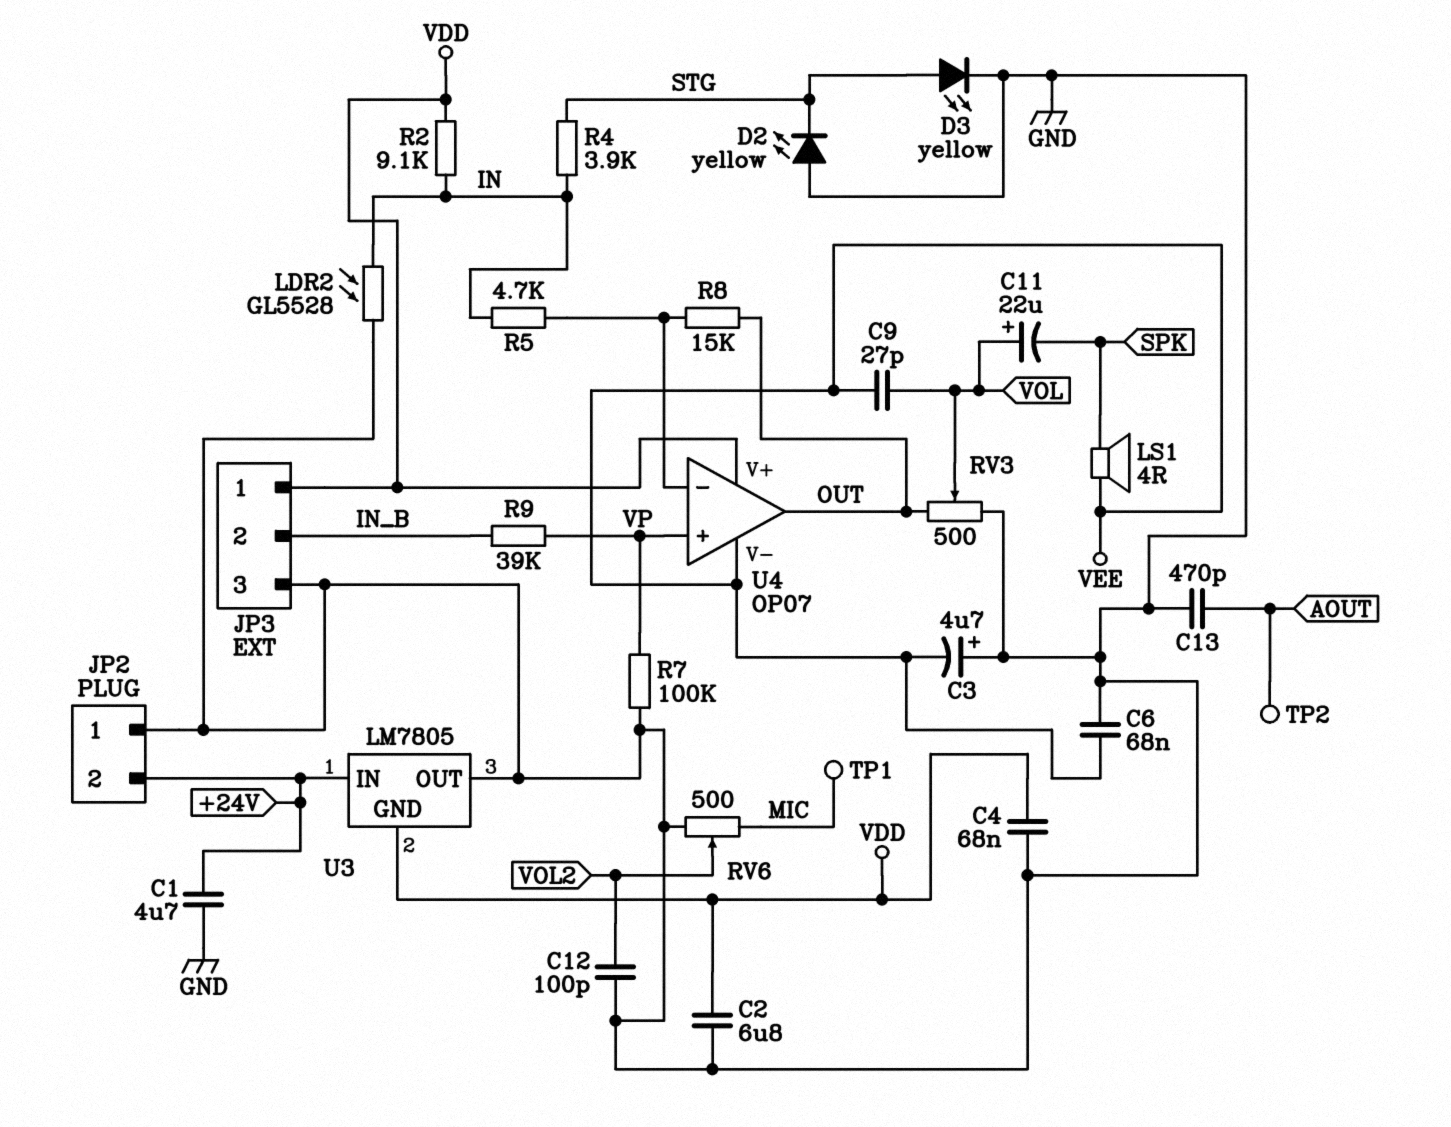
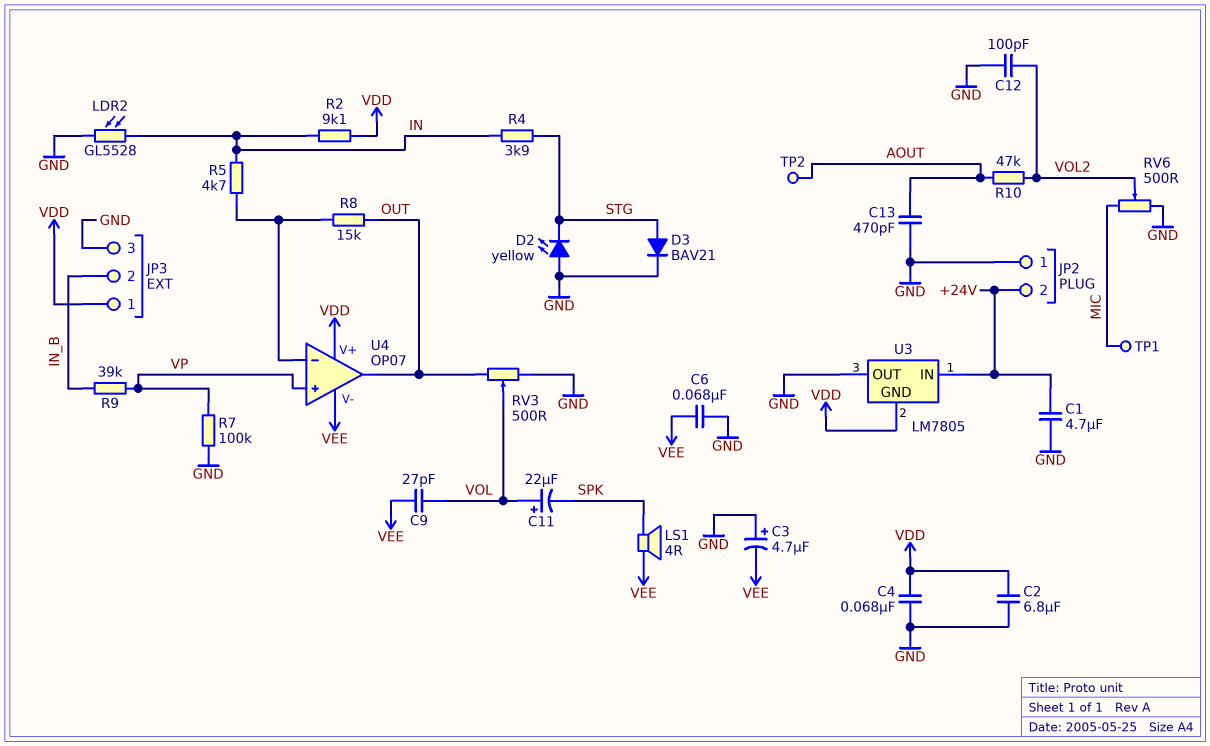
D3: LED yellow (A STG, K GND) -> diode BAV21 (A STG, K GND)
R10: none -> 47k (AOUT, VOL2)

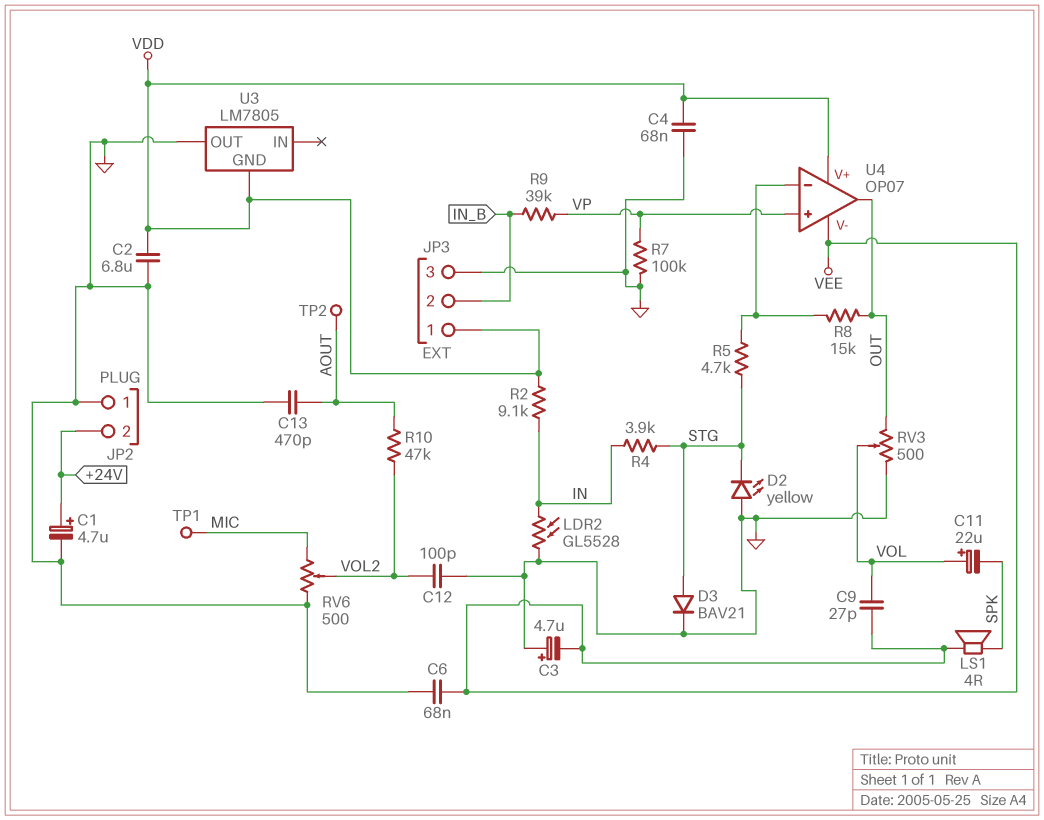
C1: 4.7uF (+24V, GND) -> 4.7uF (plus +24V, minus GND)
R5: 4.7k (IN, U4/in-) -> 4.7k (STG, U4/in-)
U3 pin IN: +24V -> none

